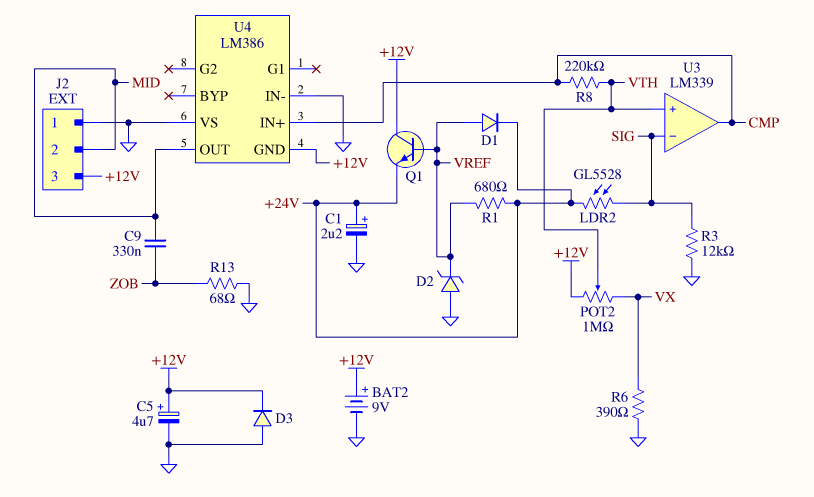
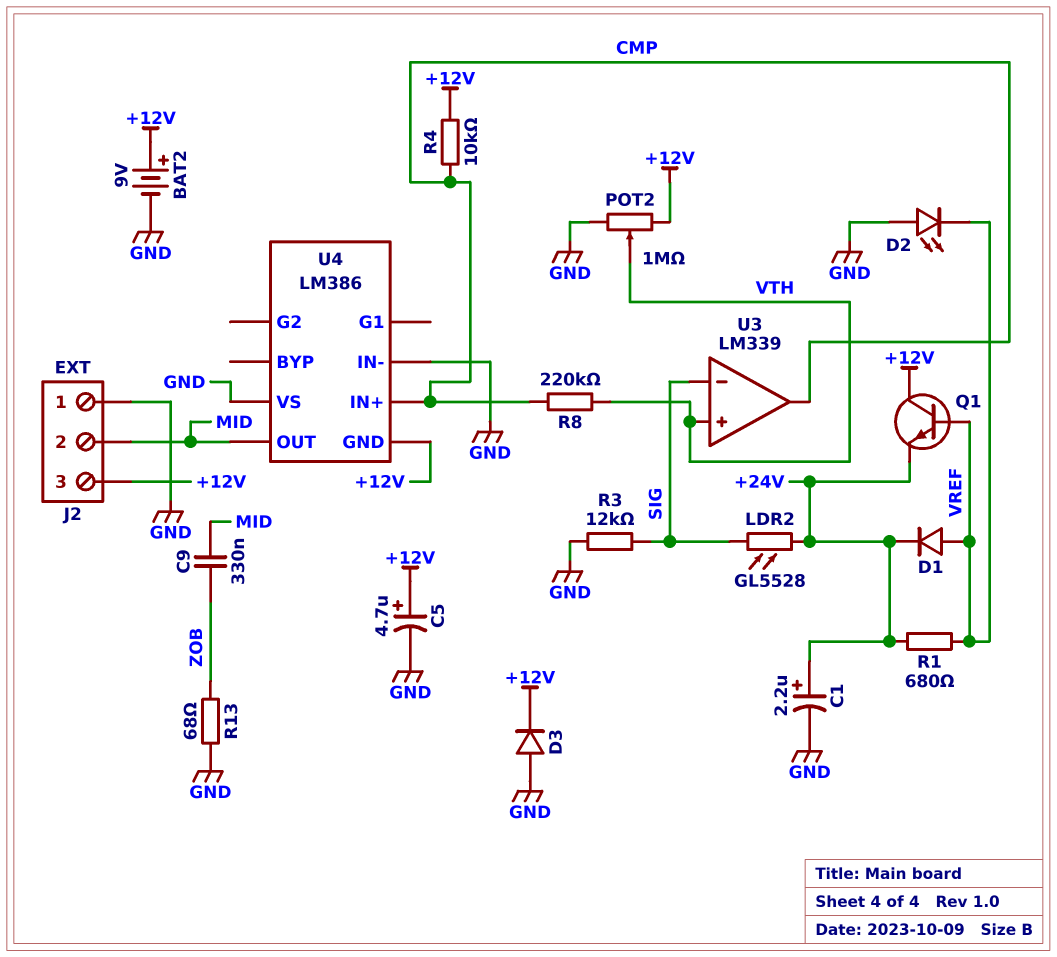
D2: zener (A GND, K VREF) -> LED (A GND, K VREF)
POT2: 1M (+12V, VX, wiper VTH) -> 1M (+12V, GND, wiper VTH)
R4: none -> 10k (+12V, CMP)
R6: 390 (GND, VX) -> none

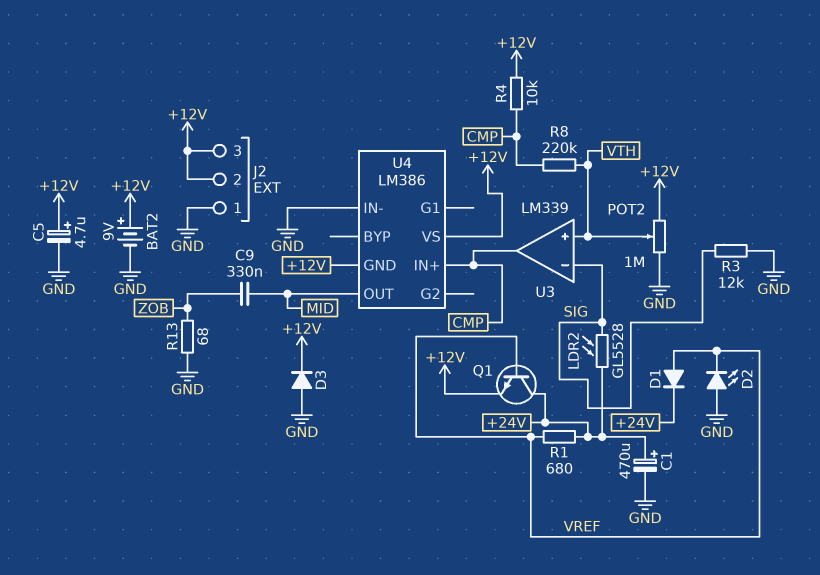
C1: 2.2uF (plus +24V, minus GND) -> 470uF (plus +24V, minus GND)
J2 pin 2: MID -> +12V
Q1: NPN (B VREF, C +12V, E +24V) -> NPN (B VREF, C +24V, E +12V)
U4 pin VS: GND -> +12V

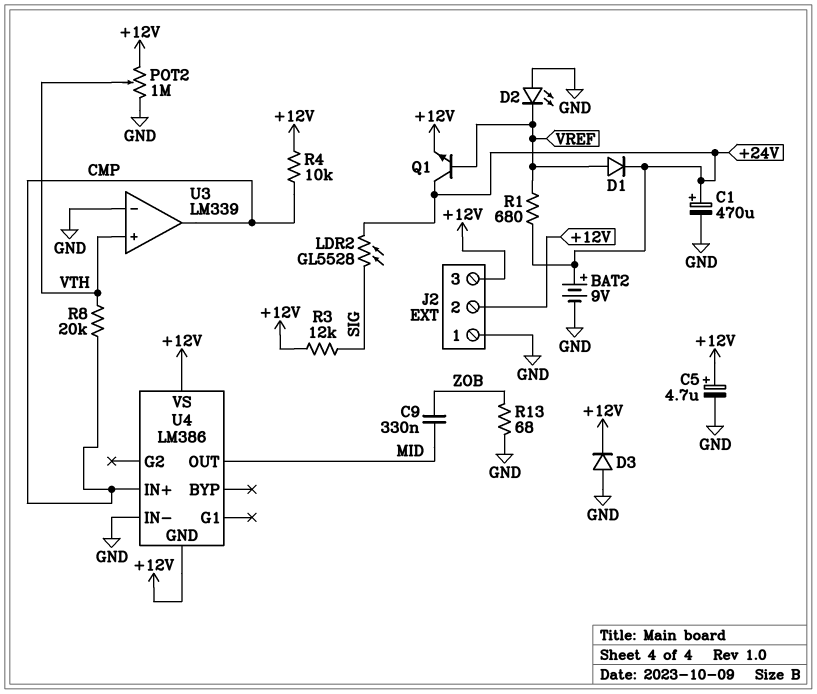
BAT2: 9V (plus +12V, minus GND) -> 9V (plus +24V, minus GND)
R3: 12k (GND, SIG) -> 12k (+12V, SIG)
R8: 220k (CMP, VTH) -> 20k (CMP, VTH)
U3 pin in-: SIG -> GND

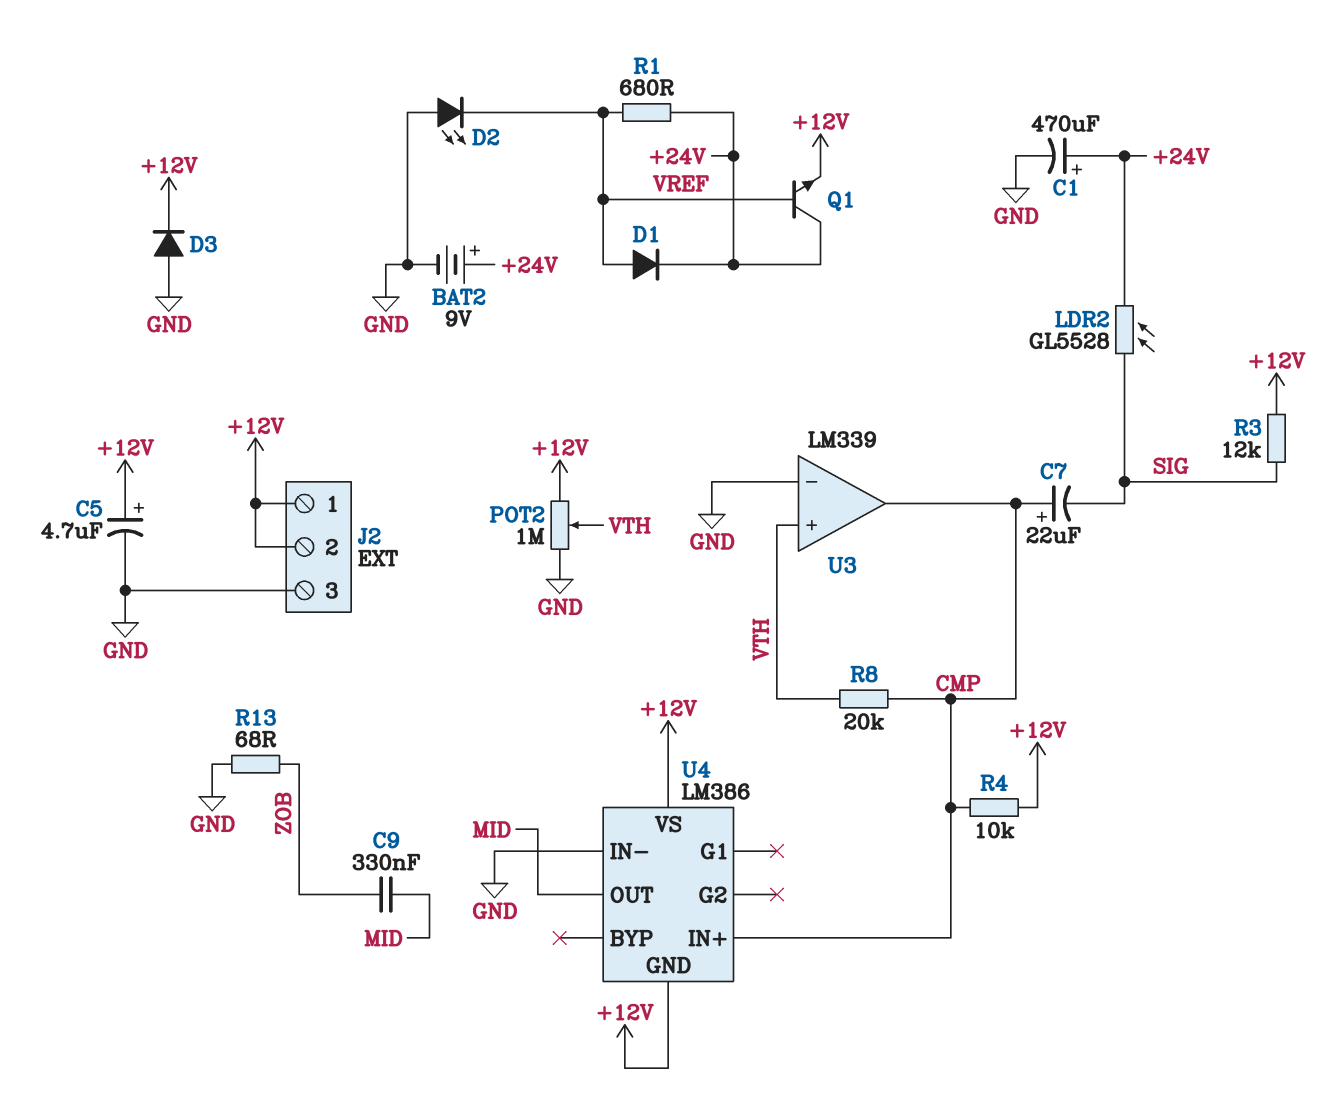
C7: none -> 22uF (plus CMP, minus SIG)
J2 pin 1: GND -> +12V
J2 pin 3: +12V -> GND

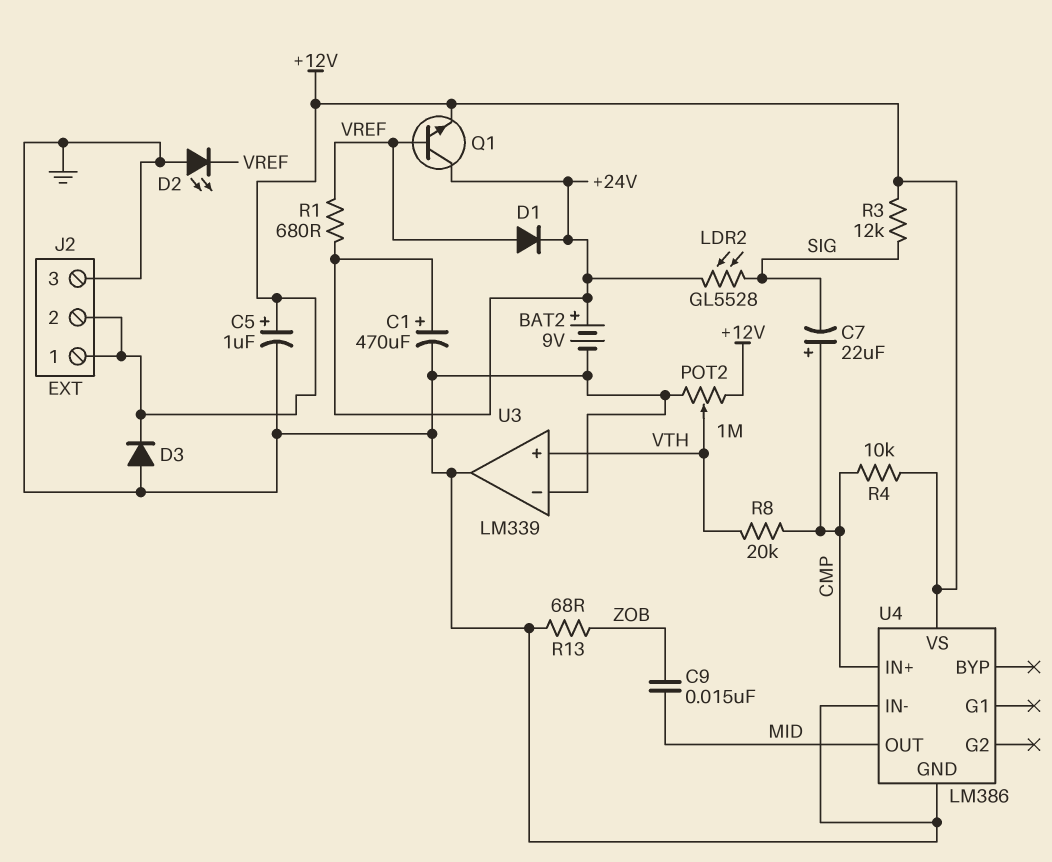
C5: 4.7uF (plus +12V, minus GND) -> 1uF (plus +12V, minus GND)
C9: 330nF (MID, ZOB) -> 15nF (MID, ZOB)
U3 pin out: CMP -> GND
U4 pin GND: +12V -> GND

